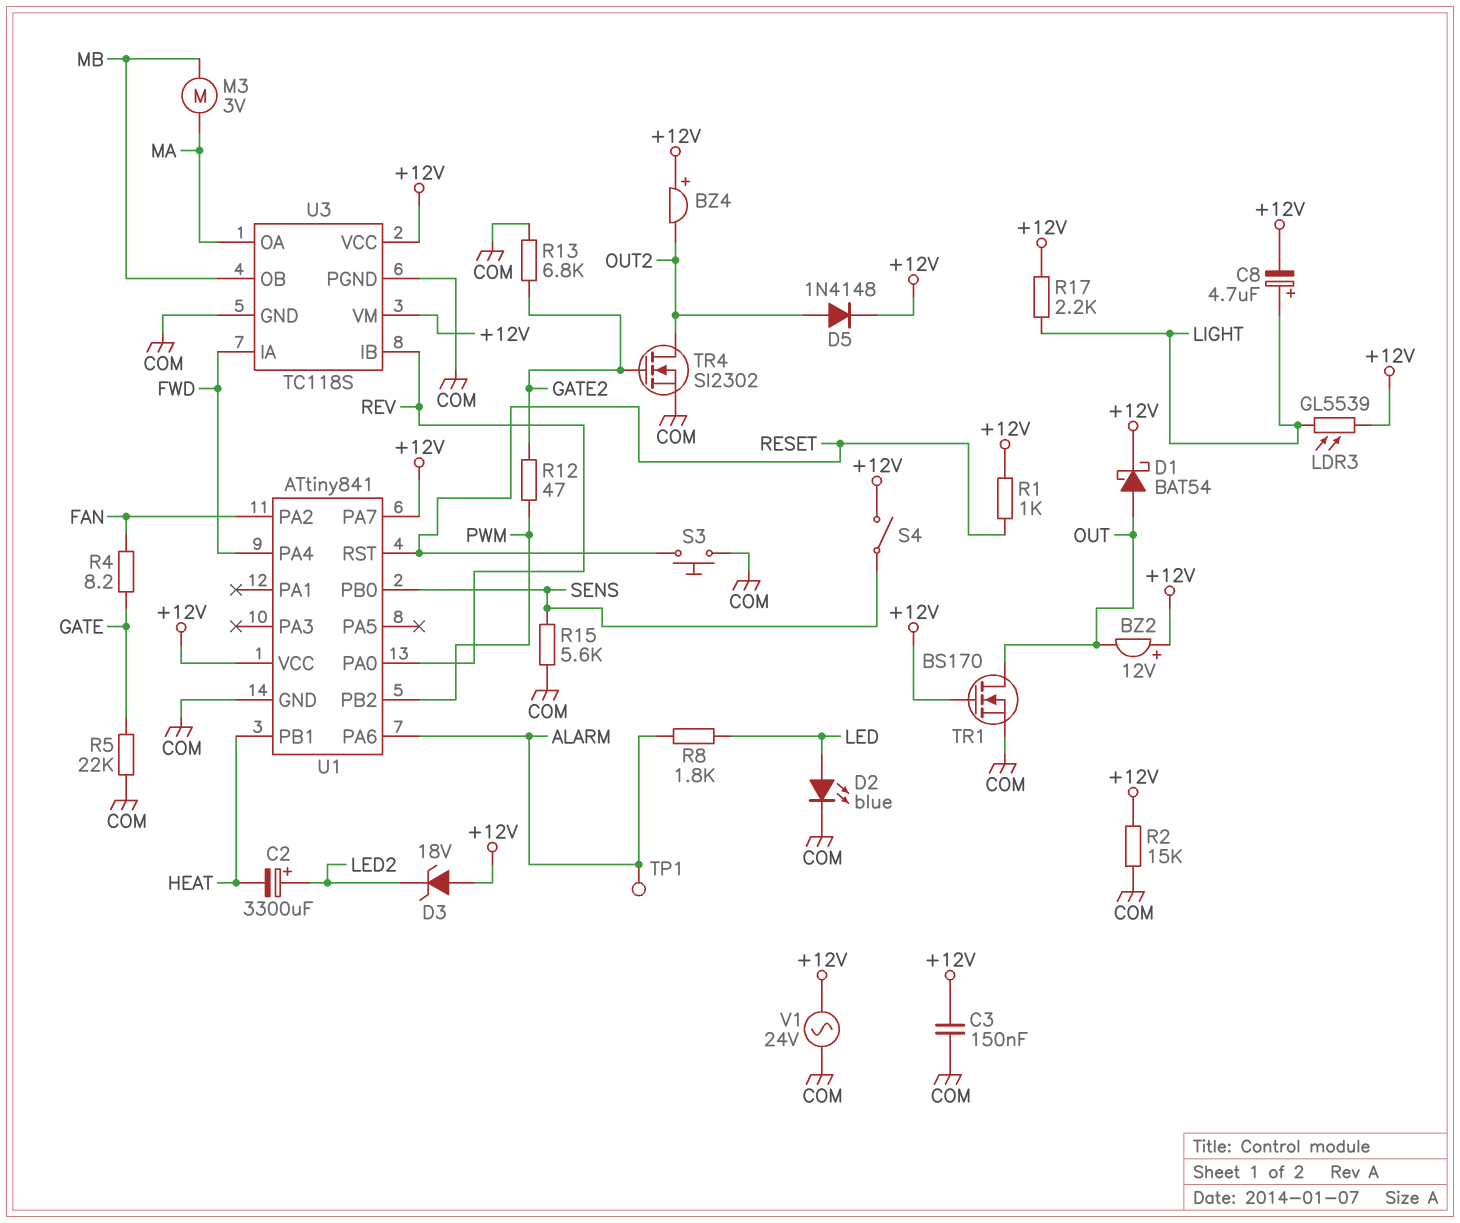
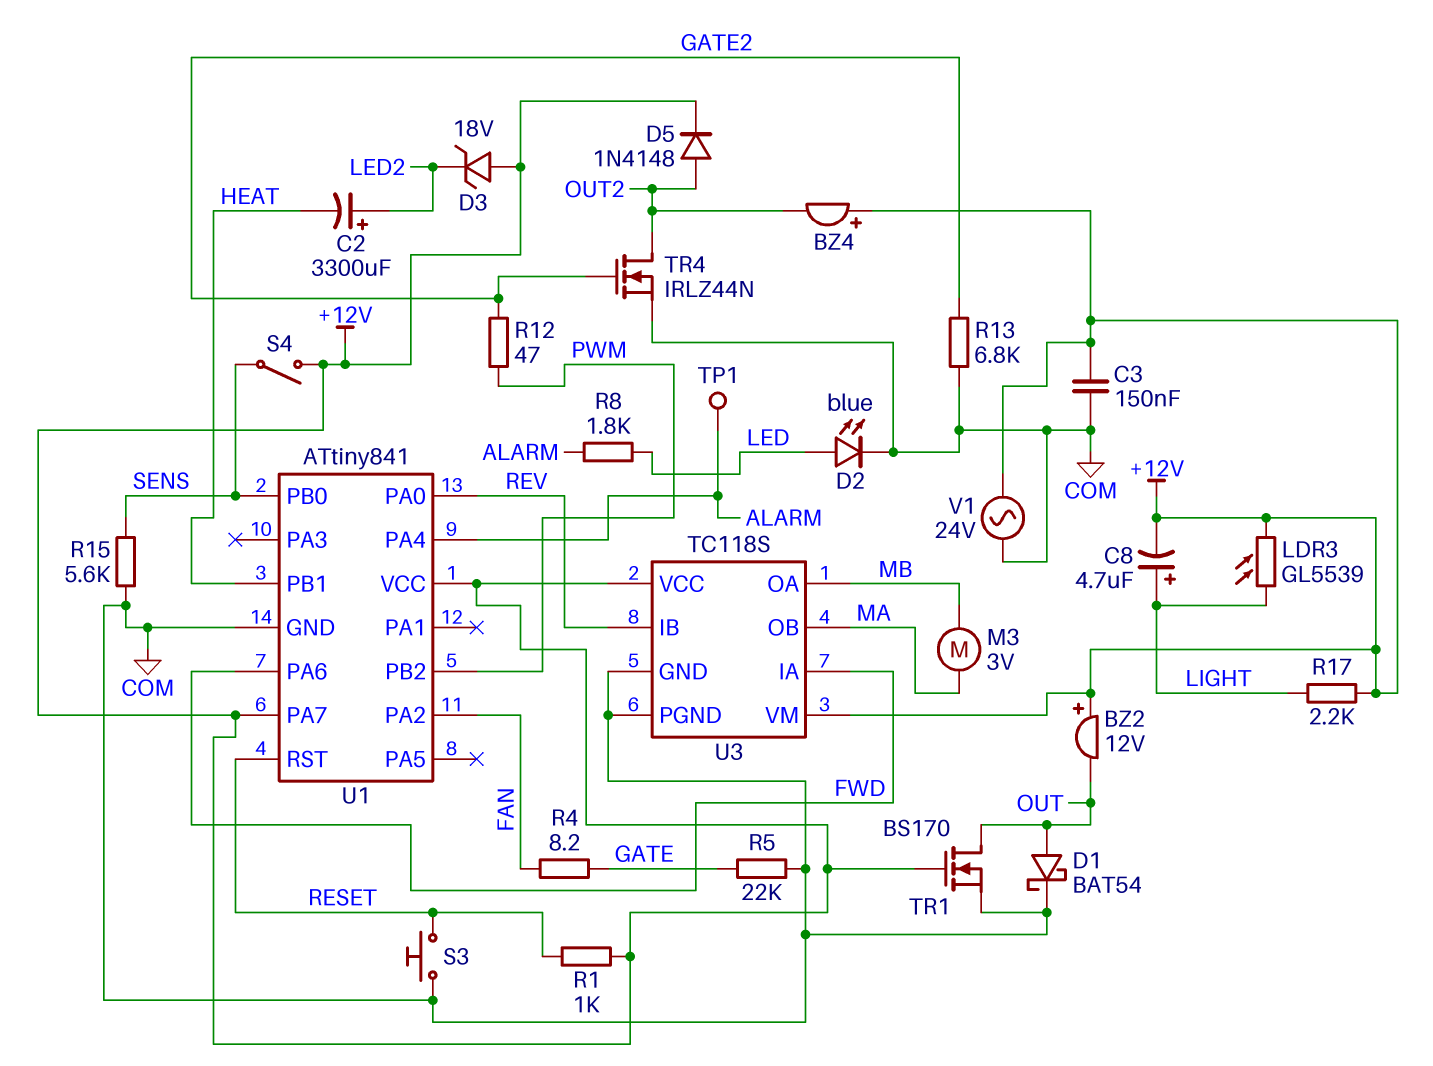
D1: schottky BAT54 (A OUT, K +12V) -> schottky BAT54 (A OUT, K COM)
R2: 15k (+12V, COM) -> none
TR4: NMOS SI2302 (G GATE2, D OUT2, S COM) -> NMOS IRLZ44N (G GATE2, D OUT2, S COM)
U1 pin PA4: FWD -> ALARM
U1 pin PA6: ALARM -> FWD
U3 pin OA: MA -> MB
U3 pin OB: MB -> MA

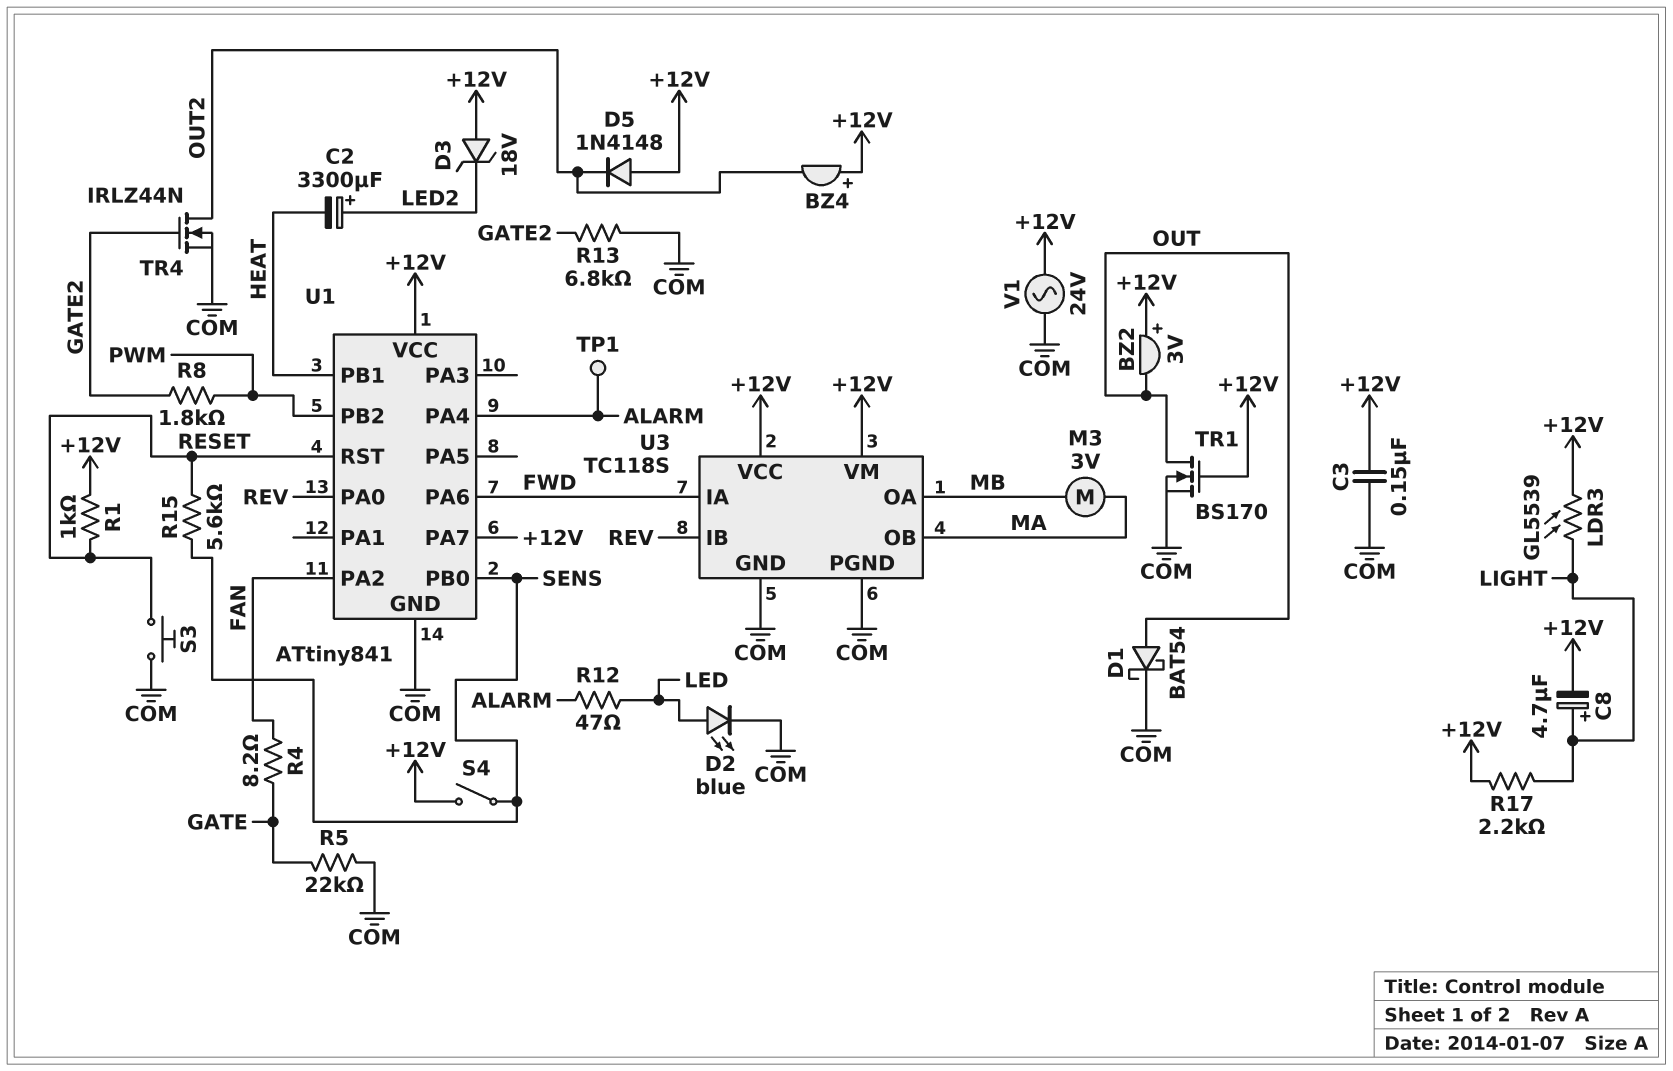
BZ2: buzzer 12V (plus +12V, minus OUT) -> buzzer 3V (plus +12V, minus OUT)
D5: diode 1N4148 (A OUT2, K +12V) -> diode 1N4148 (A +12V, K OUT2)
R8: 1.8k (ALARM, LED) -> 1.8k (GATE2, PWM)
R12: 47 (GATE2, PWM) -> 47 (ALARM, LED)
R15: 5.6k (COM, SENS) -> 5.6k (RESET, SENS)

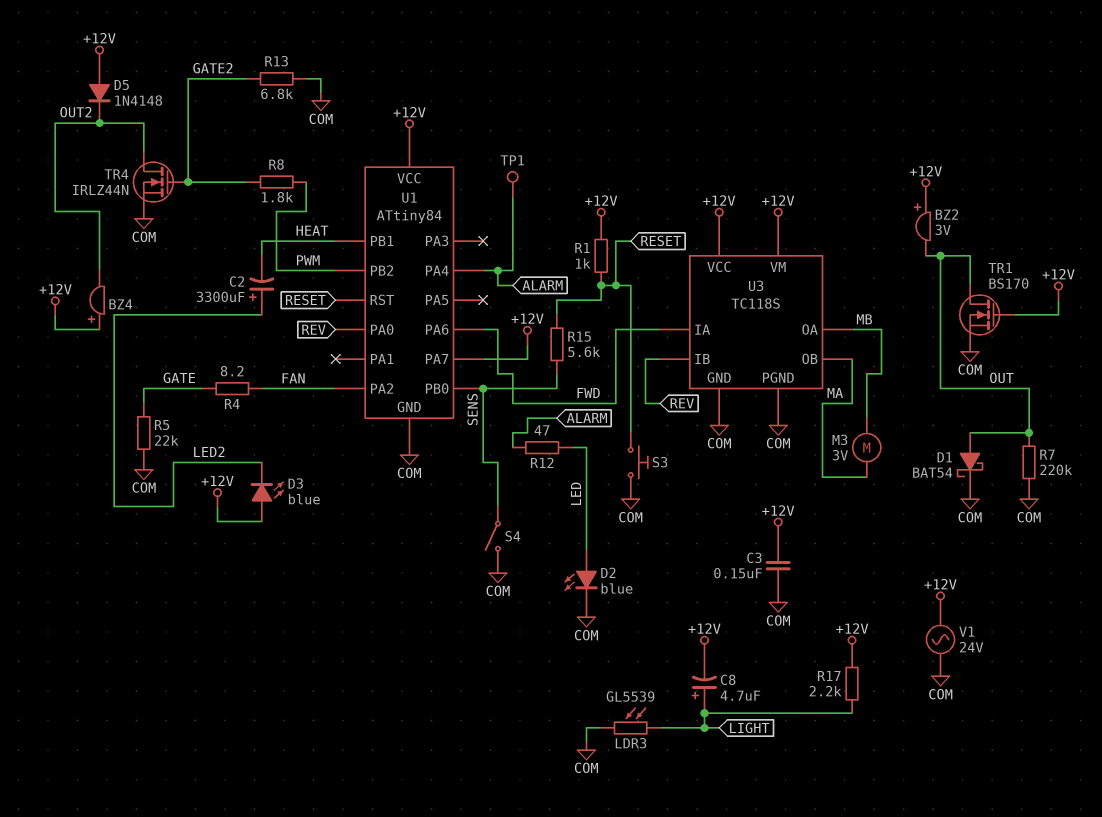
D3: zener 18V (A +12V, K LED2) -> LED blue (A +12V, K LED2)
LDR3: GL5539 (+12V, LIGHT) -> GL5539 (COM, LIGHT)
R7: none -> 220k (COM, OUT)
S4: switch (+12V, SENS) -> switch (COM, SENS)
U1: ATtiny841 -> ATtiny84

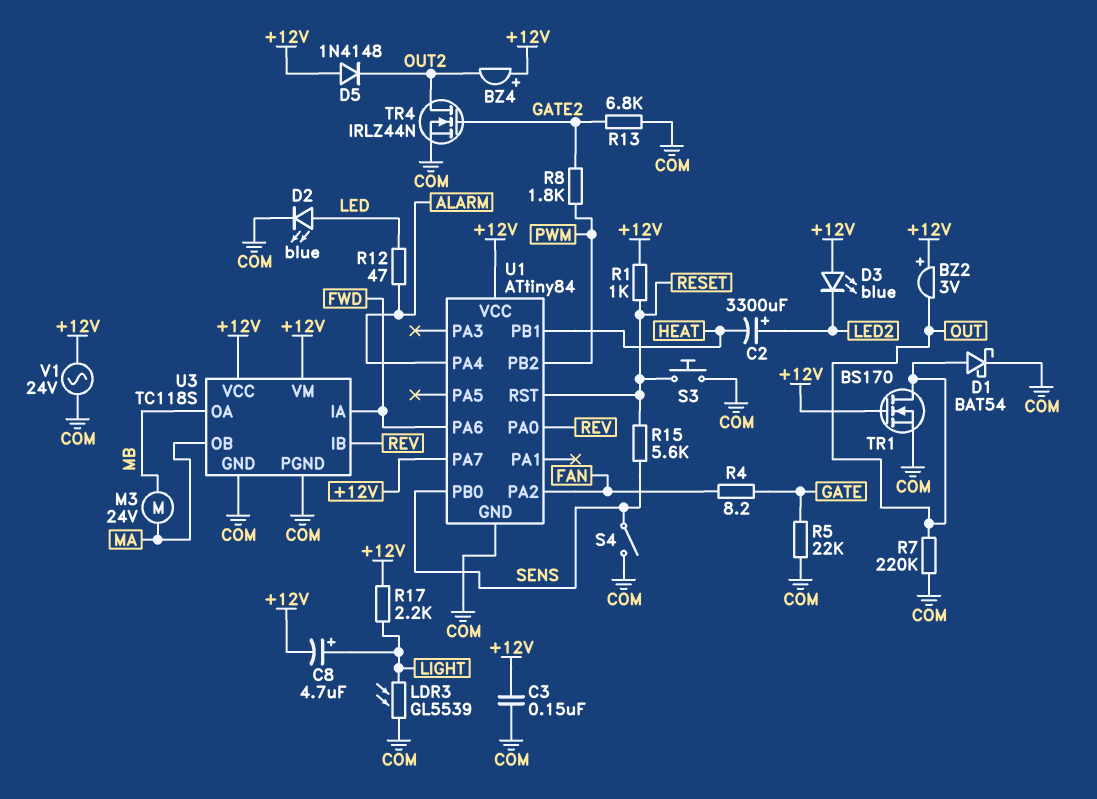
M3: motor 3V (MA, MB) -> motor 24V (MA, MB)
TP1: test point (ALARM) -> none

